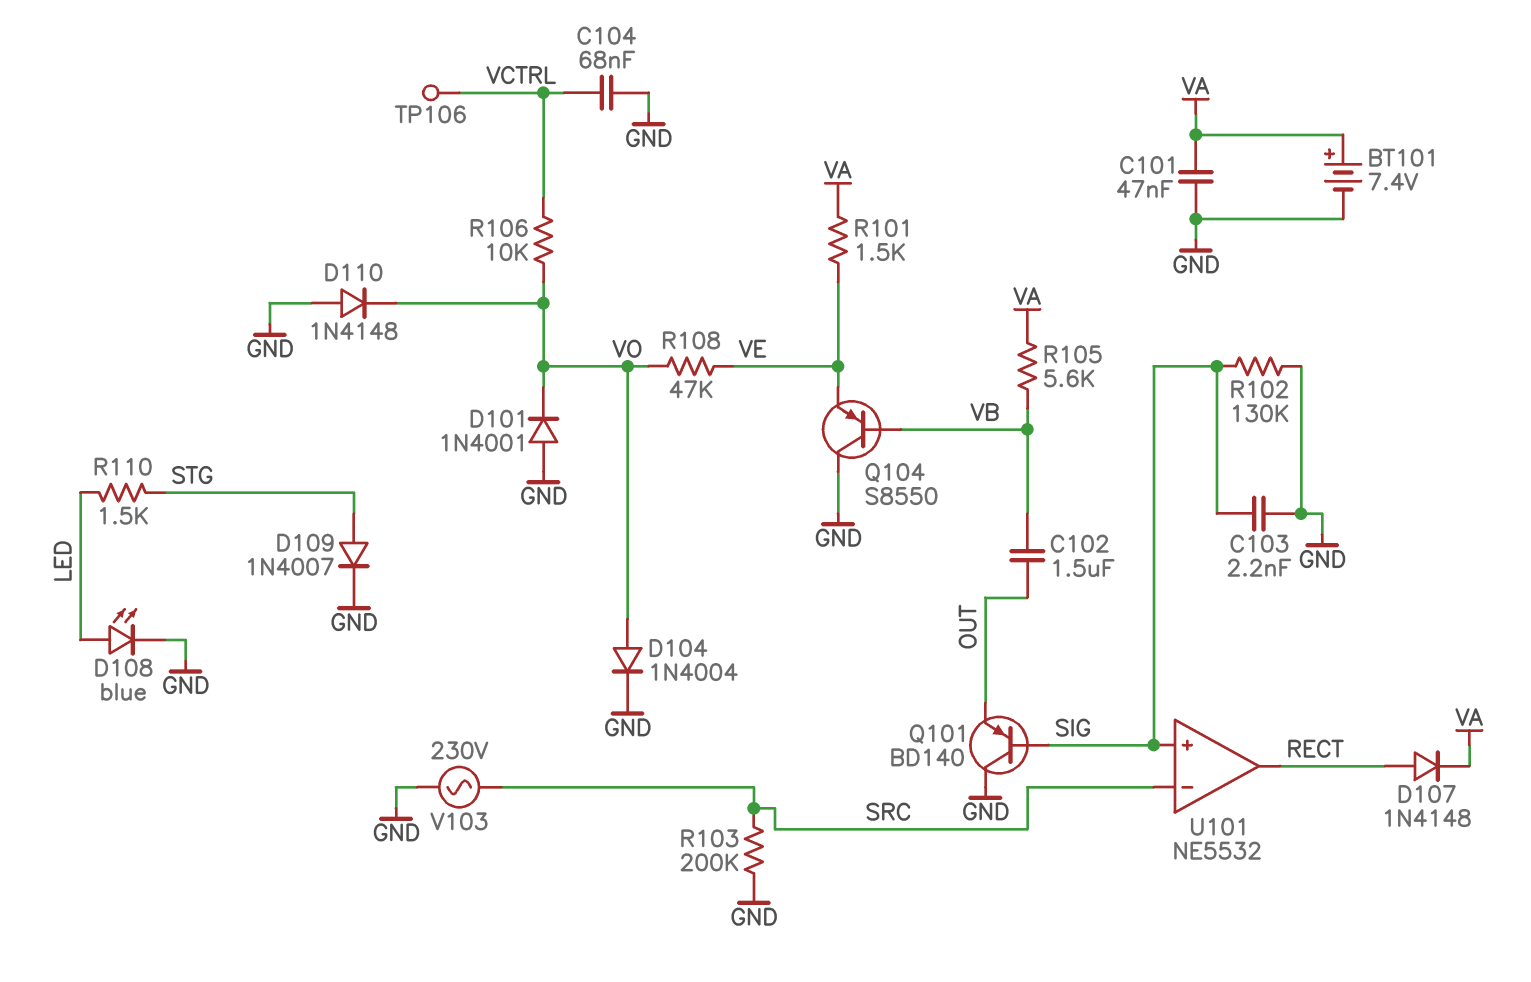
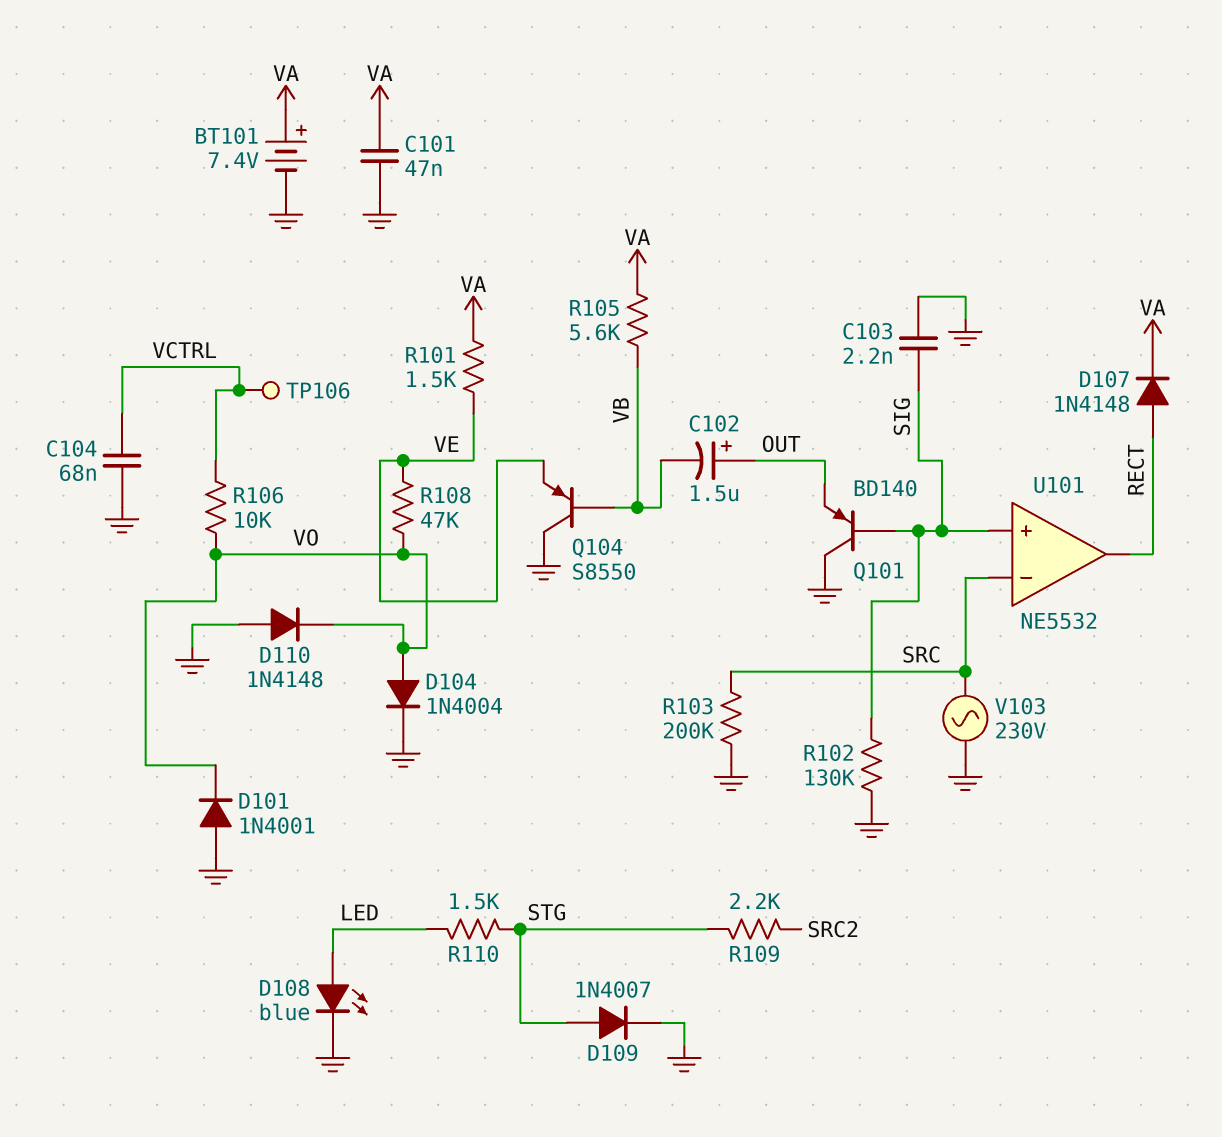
C102: 1.5uF (OUT, VB) -> 1.5uF (plus OUT, minus VB)
R109: none -> 2.2k (SRC2, STG)

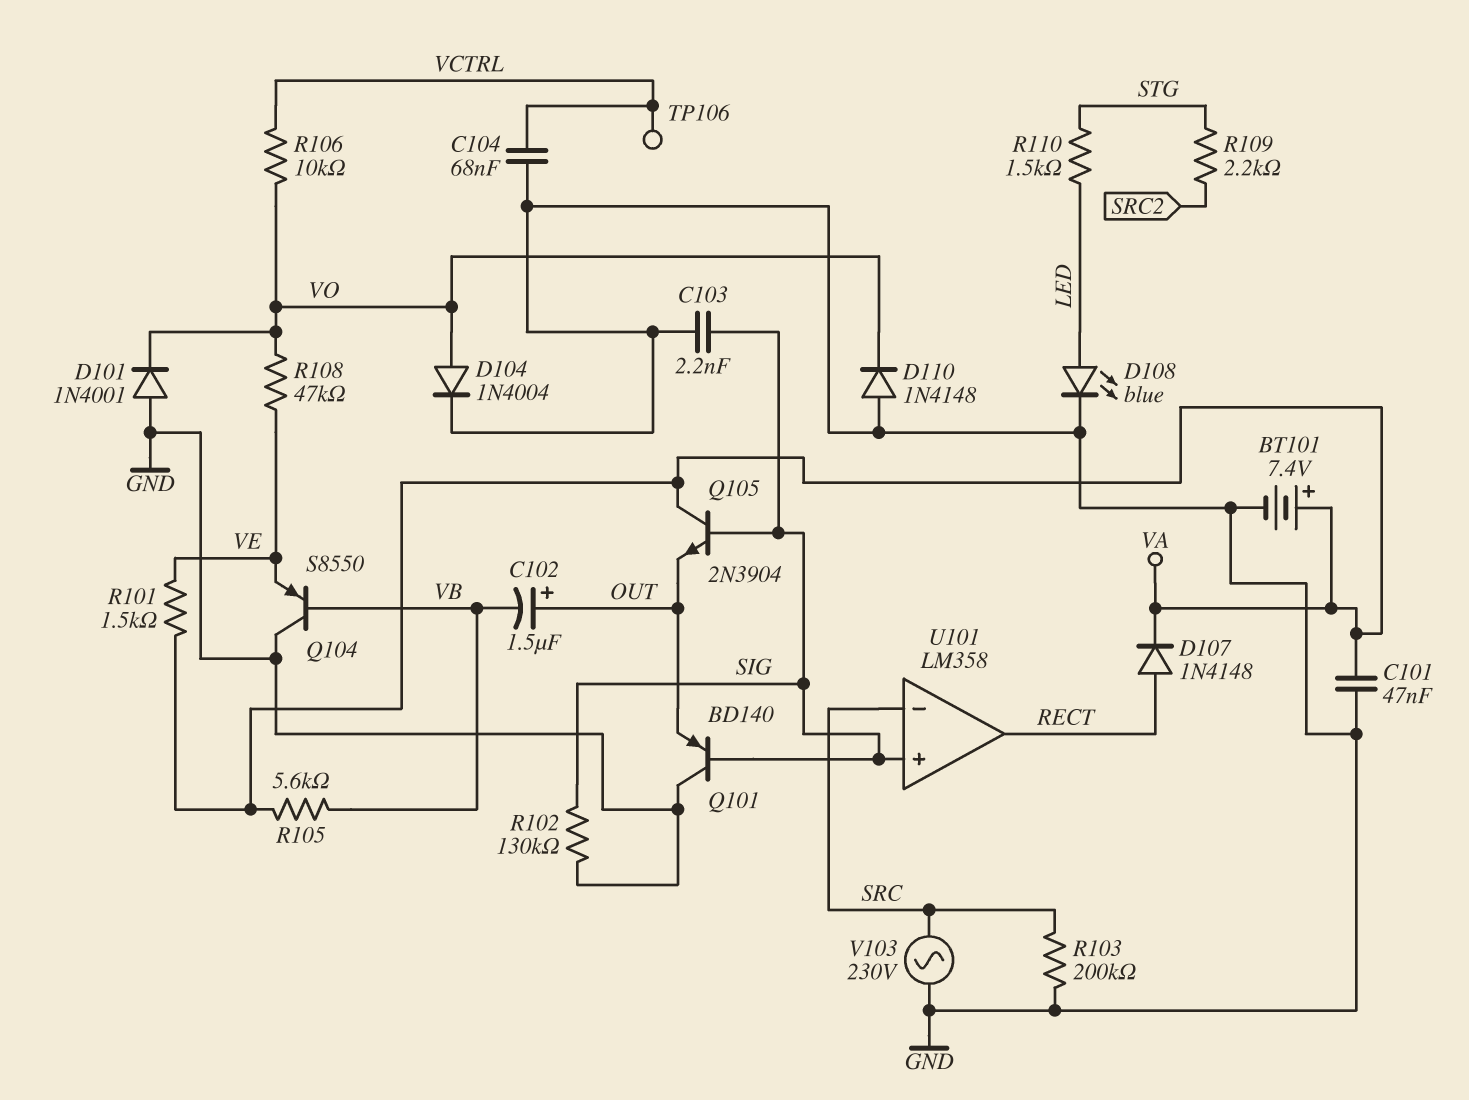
D109: diode 1N4007 (A STG, K GND) -> none
Q105: none -> NPN 2N3904 (B SIG, C VA, E OUT)
U101: NE5532 -> LM358

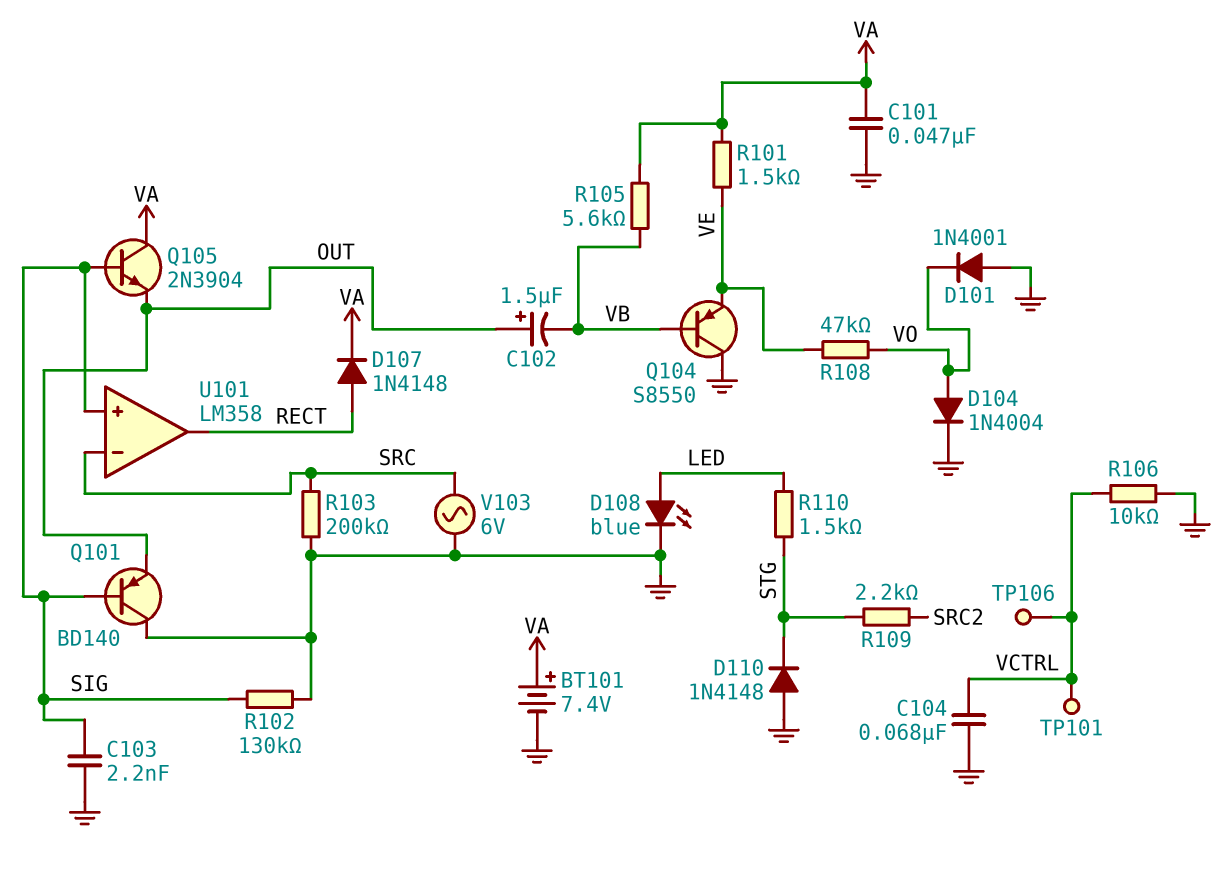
D110: diode 1N4148 (A GND, K VO) -> diode 1N4148 (A GND, K STG)
R106: 10k (VCTRL, VO) -> 10k (GND, VCTRL)
TP101: none -> test point (VCTRL)
V103: AC 230V (GND, SRC) -> AC 6V (GND, SRC)

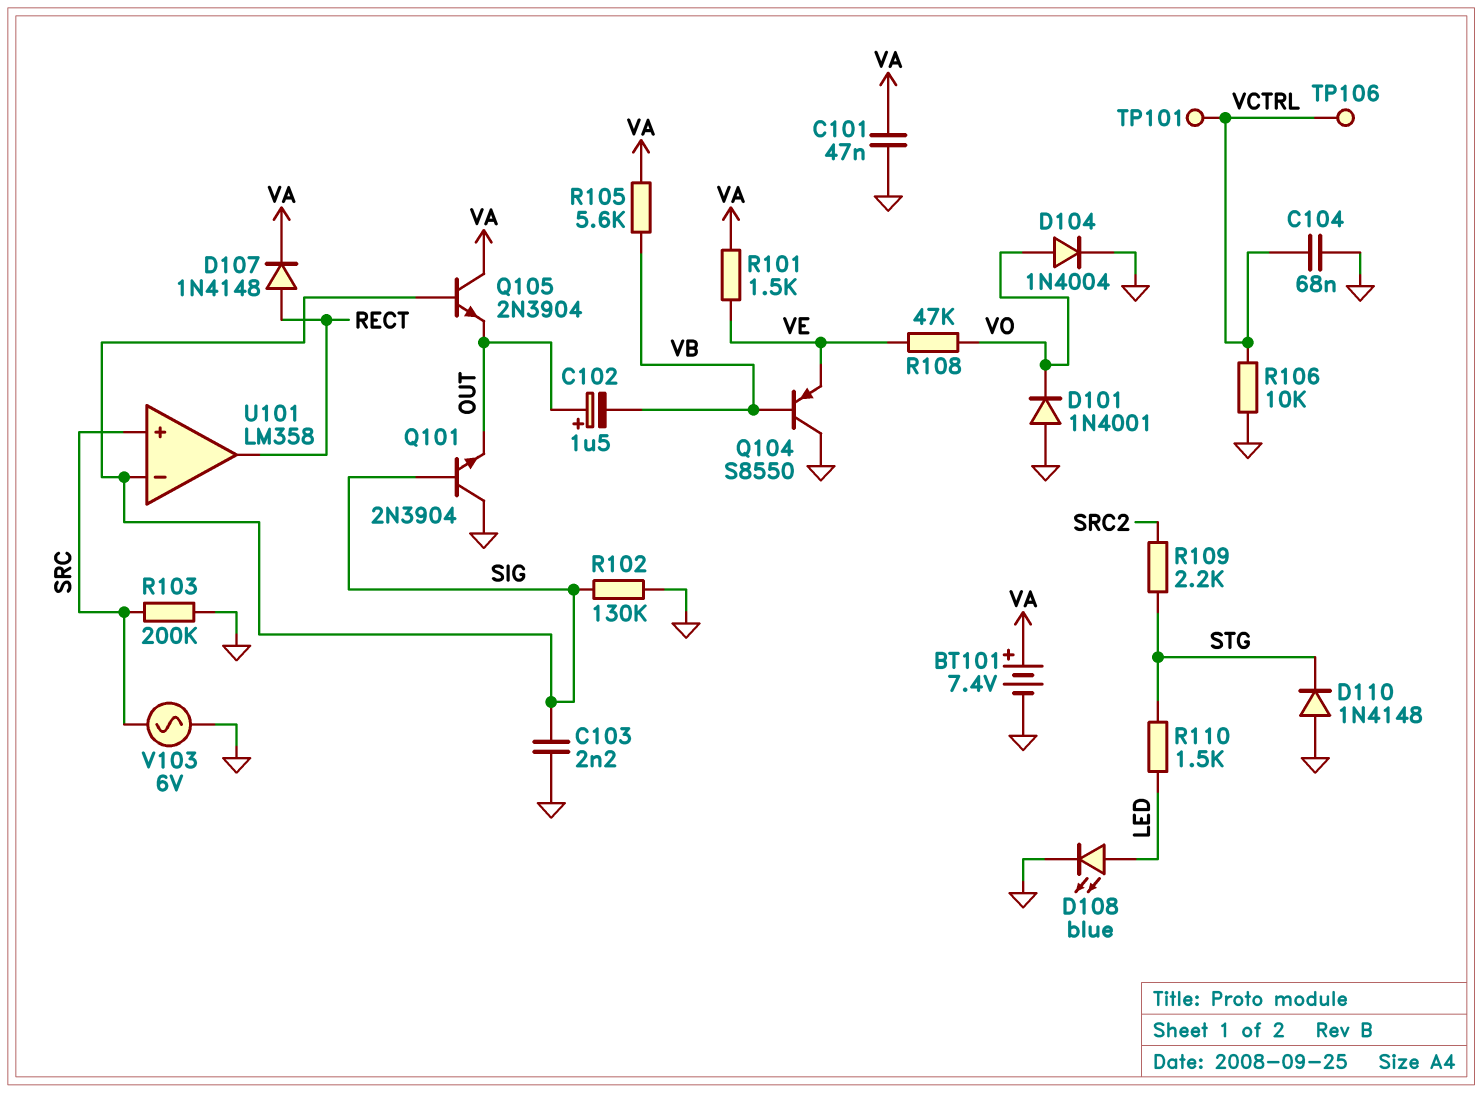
Q101: PNP BD140 (B SIG, C GND, E OUT) -> NPN 2N3904 (B SIG, C GND, E OUT)
U101 pin in+: SIG -> SRC
U101 pin in-: SRC -> SIG

